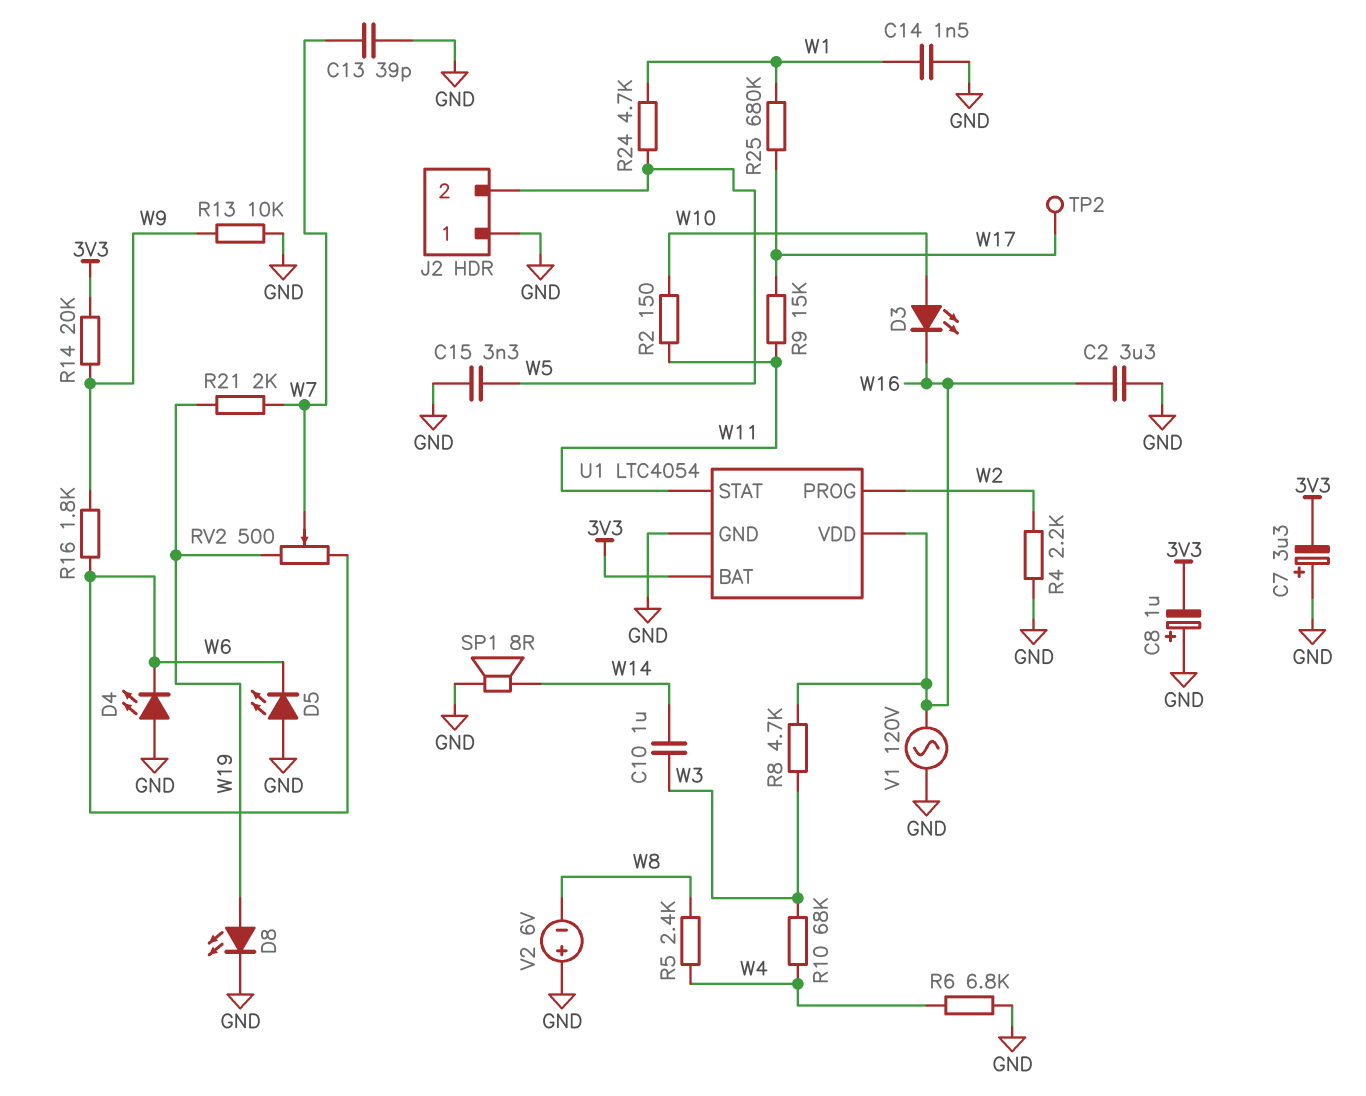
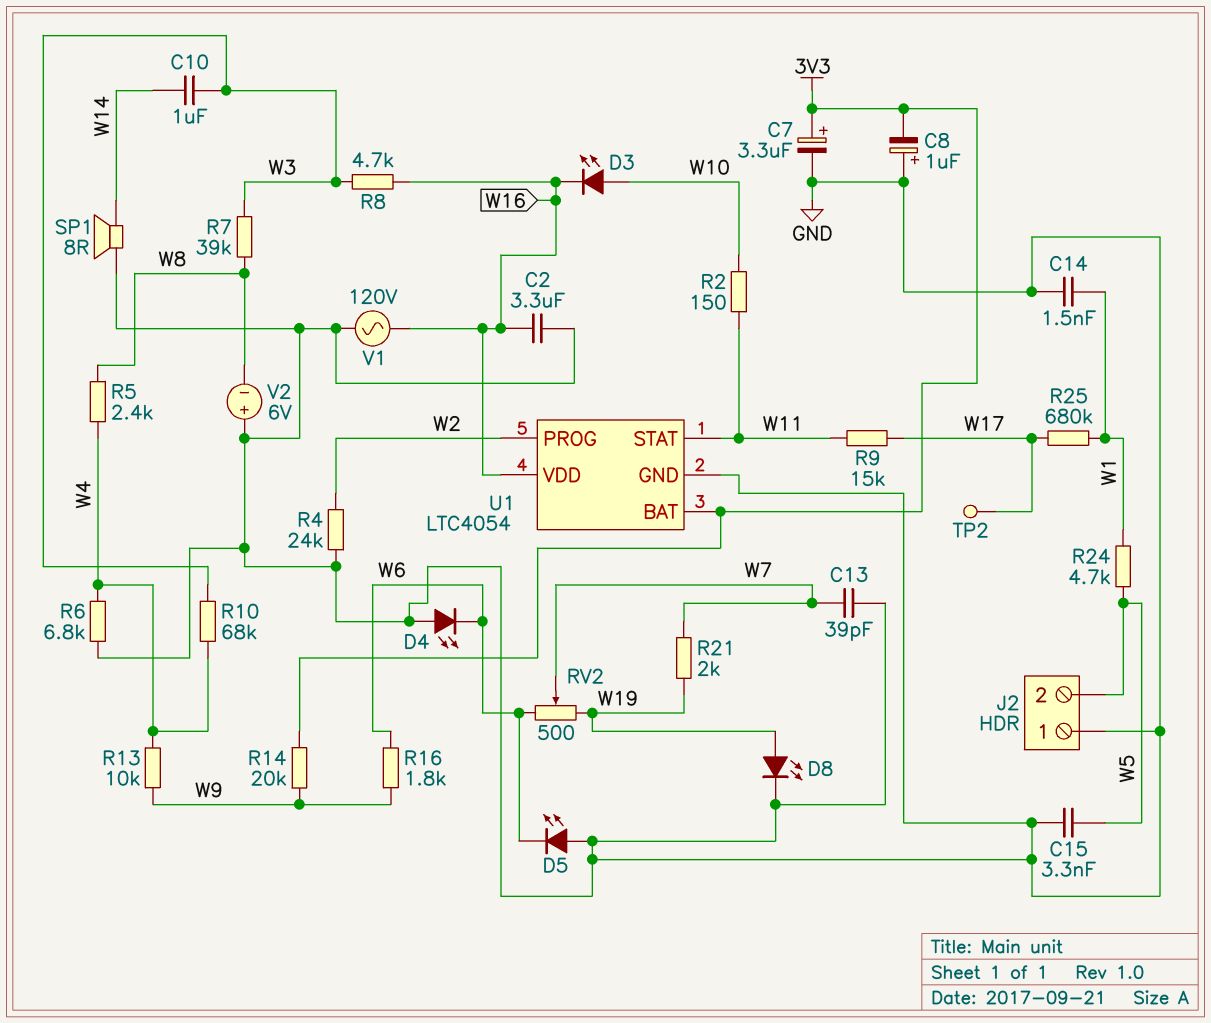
C7: 3.3uF (plus GND, minus 3V3) -> 3.3uF (plus 3V3, minus GND)
R4: 2.2k (GND, W2) -> 24k (GND, W2)
R7: none -> 39k (W3, W8)
R13: 10k (GND, W9) -> 10k (W4, W9)

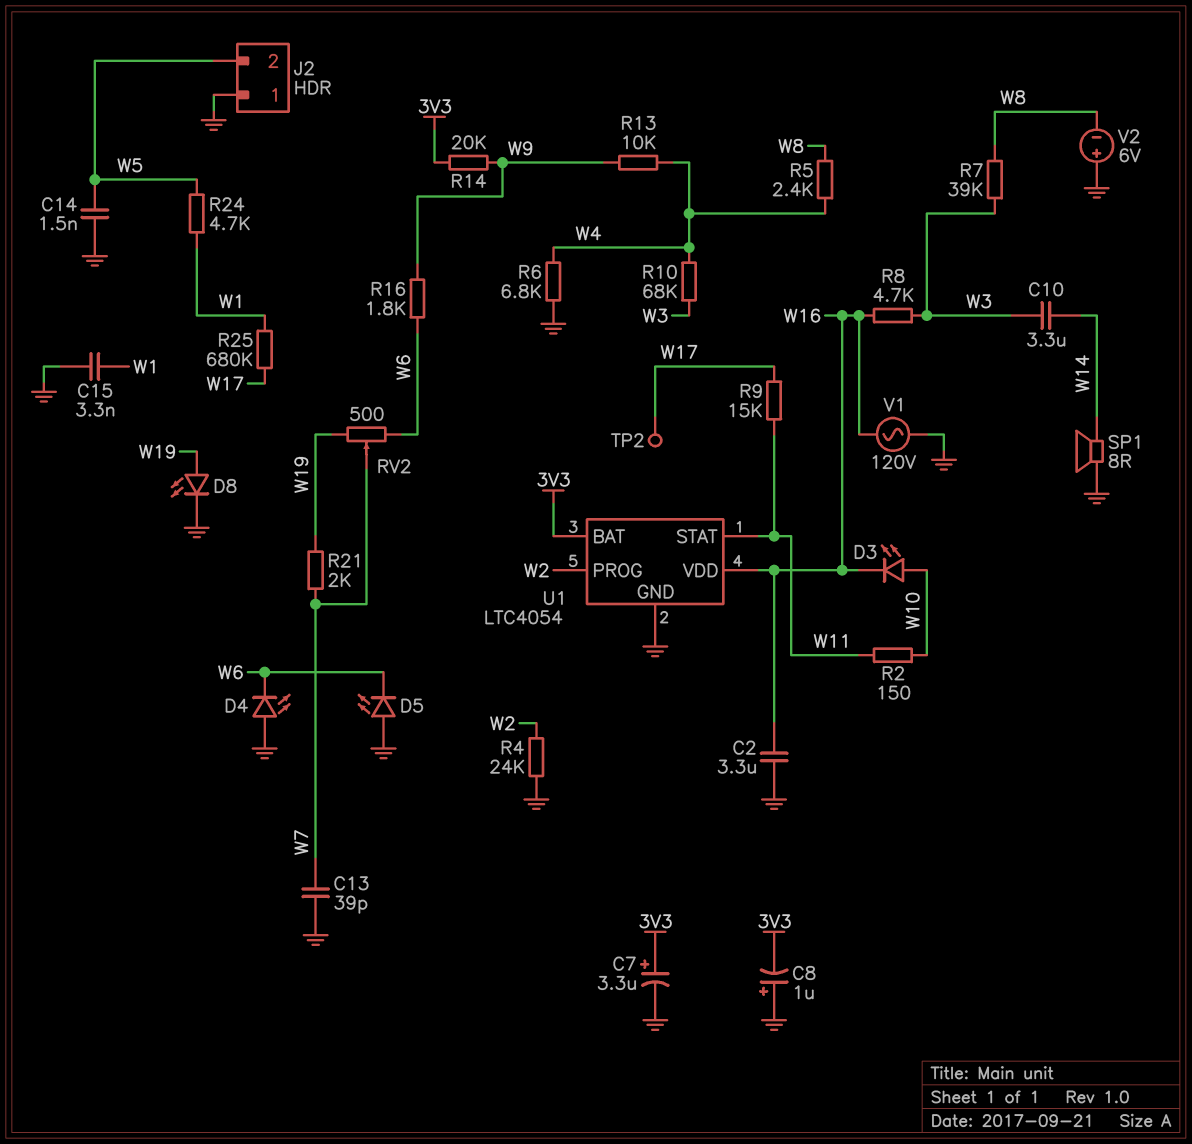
C10: 1uF (W3, W14) -> 3.3uF (W3, W14)
C14: 1.5nF (GND, W1) -> 1.5nF (GND, W5)
C15: 3.3nF (GND, W5) -> 3.3nF (GND, W1)

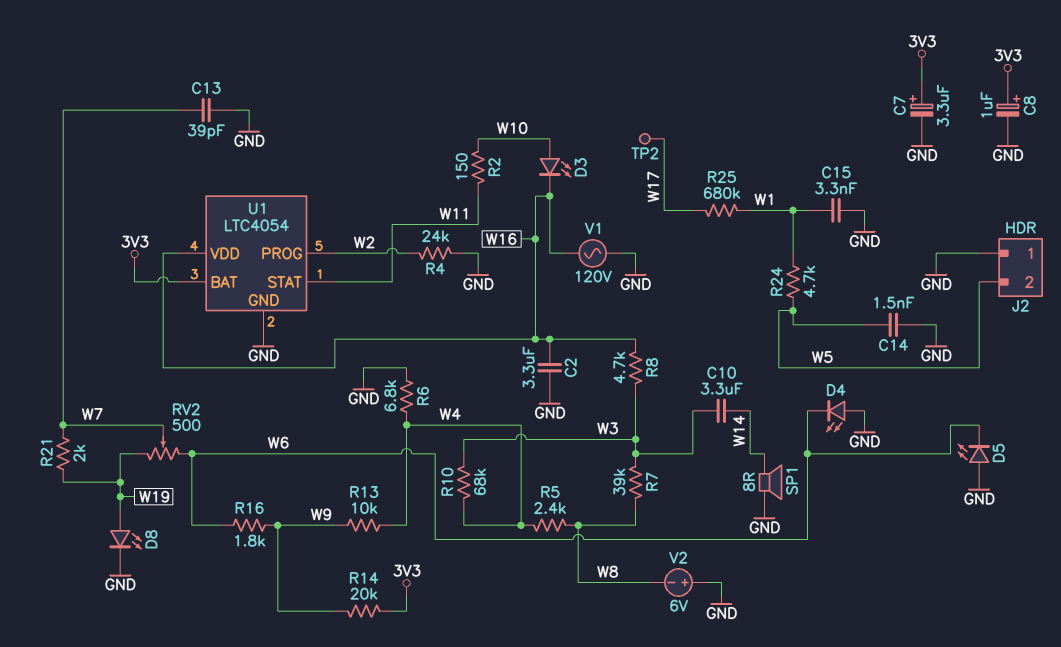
C8: 1uF (plus GND, minus 3V3) -> 1uF (plus 3V3, minus GND)
R9: 15k (W11, W17) -> none

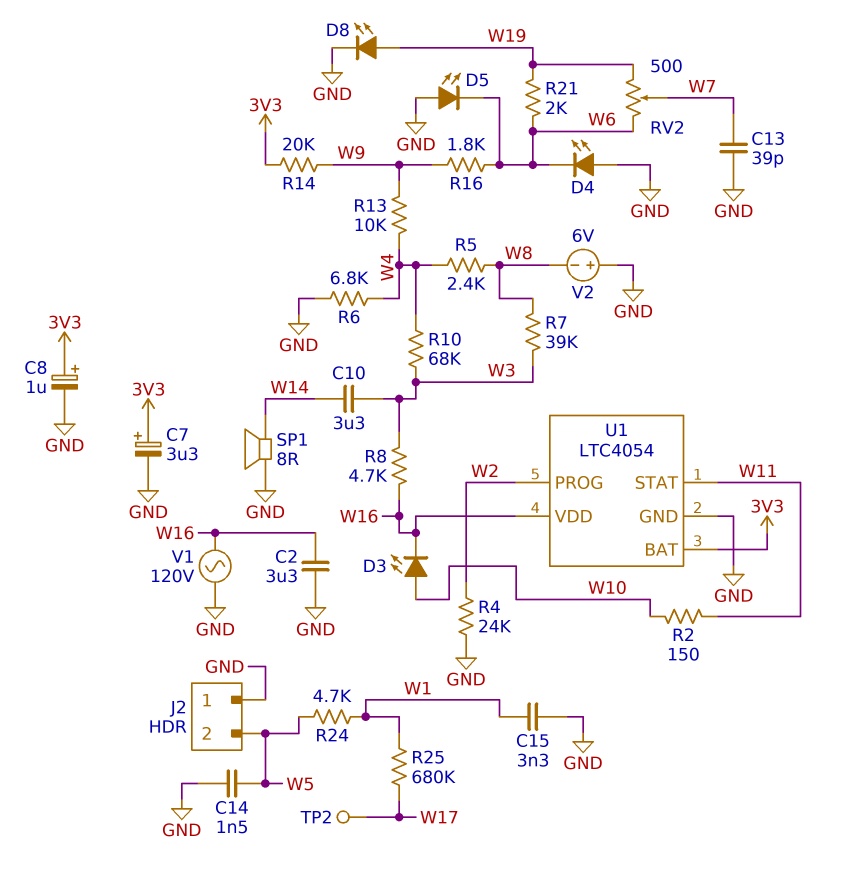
R21: 2k (W7, W19) -> 2k (W6, W19)

